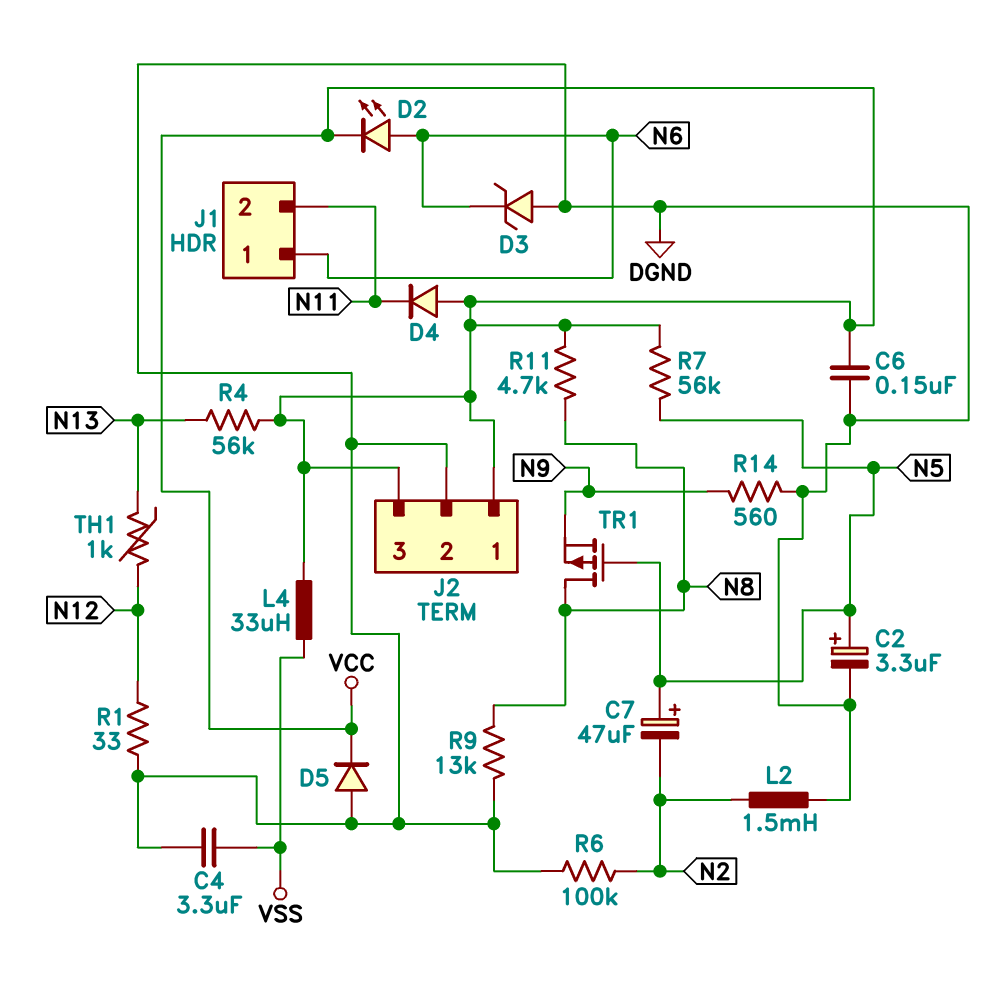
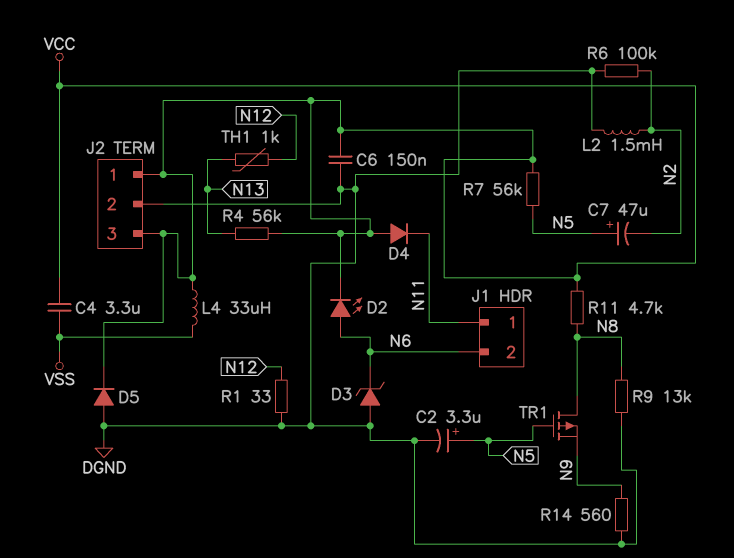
C4: 3.3uF (DGND, VSS) -> 3.3uF (VCC, VSS)
J1 pin 1: N6 -> N11
J1 pin 2: N11 -> N6

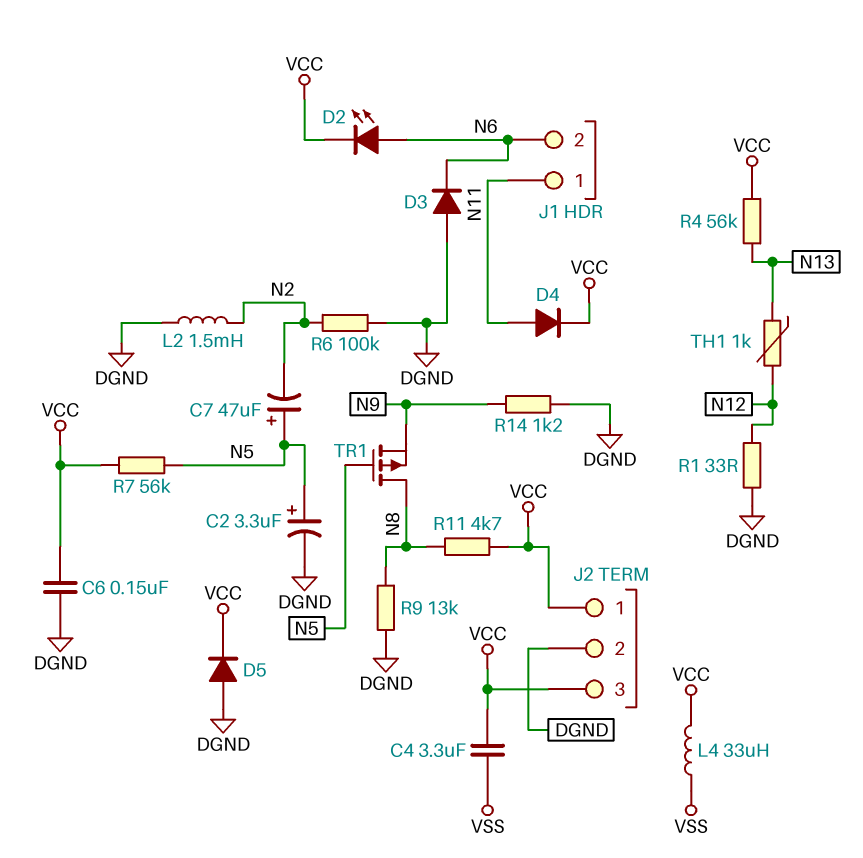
D3: zener (A DGND, K N6) -> diode (A DGND, K N6)
D4: diode (A VCC, K N11) -> diode (A N11, K VCC)
R14: 560 (DGND, N9) -> 1.2k (DGND, N9)

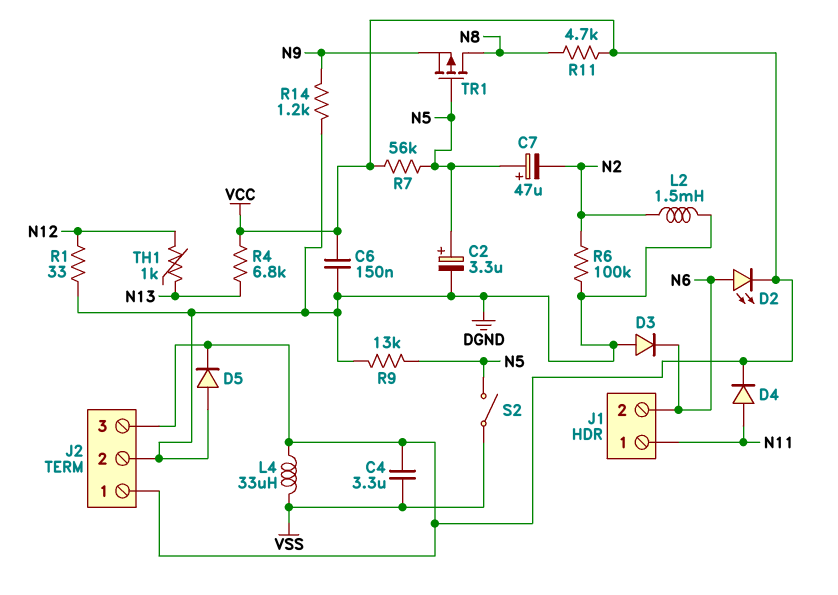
R4: 56k (N13, VCC) -> 6.8k (N13, VCC)
R9: 13k (DGND, N8) -> 13k (DGND, N5)
S2: none -> switch (N5, VSS)

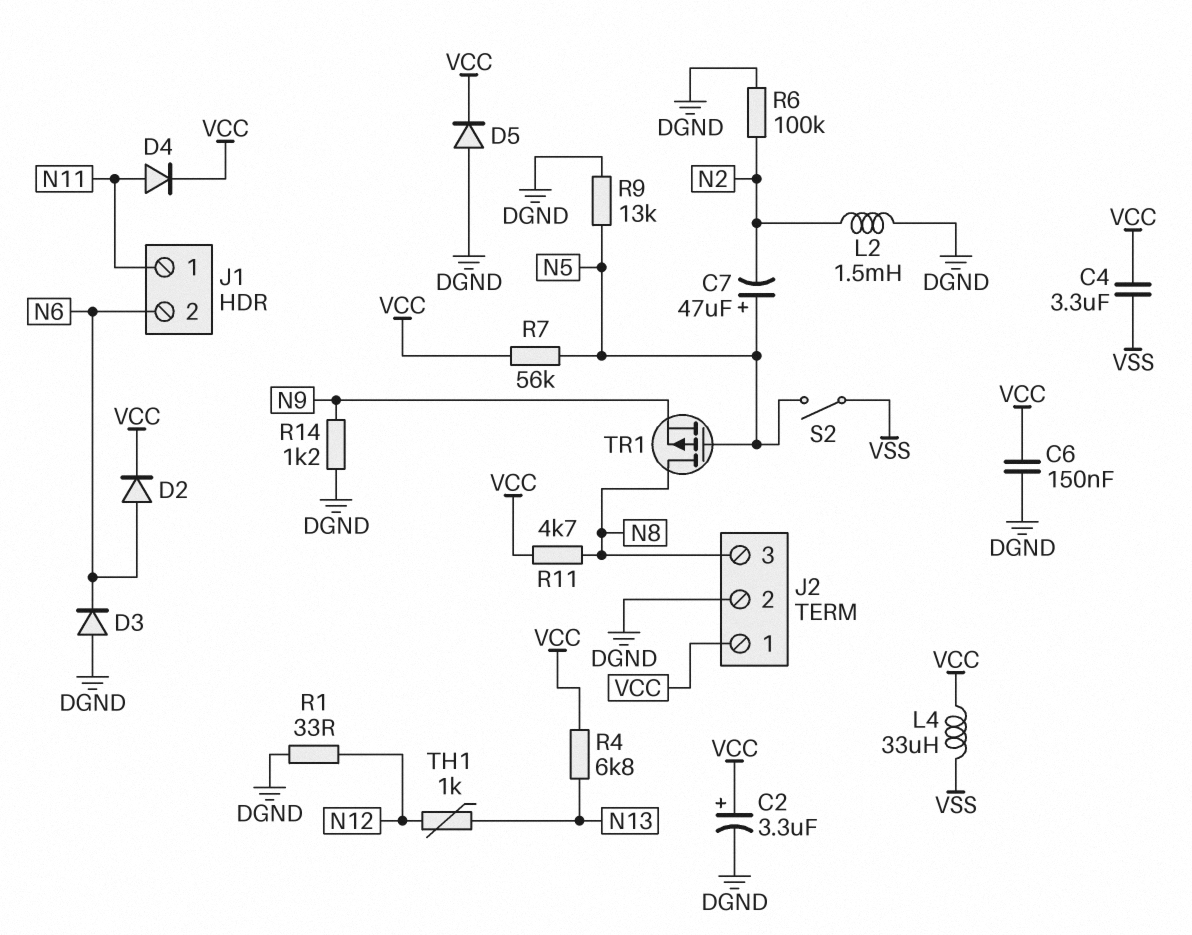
C2: 3.3uF (plus N5, minus DGND) -> 3.3uF (plus VCC, minus DGND)
D2: LED (A N6, K VCC) -> diode (A N6, K VCC)
J2 pin 3: VCC -> N8

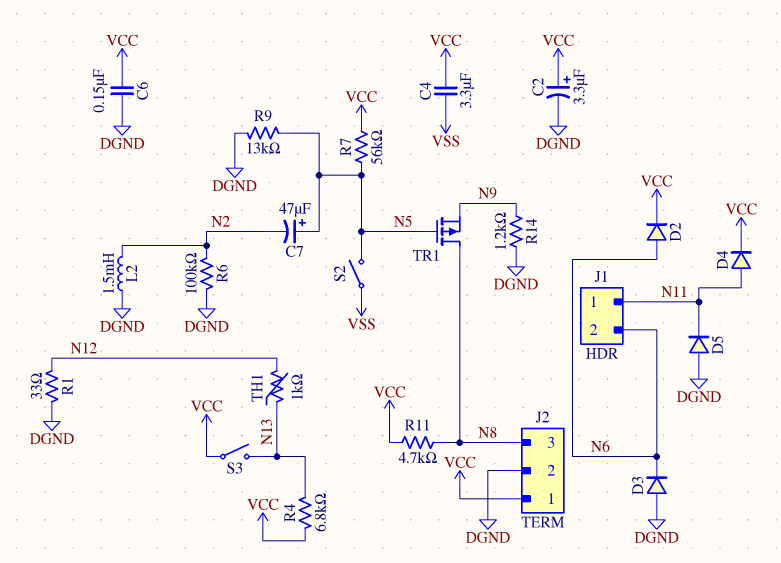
D5: diode (A DGND, K VCC) -> diode (A DGND, K N11)
L4: 33uH (VCC, VSS) -> none
S3: none -> switch (N13, VCC)

